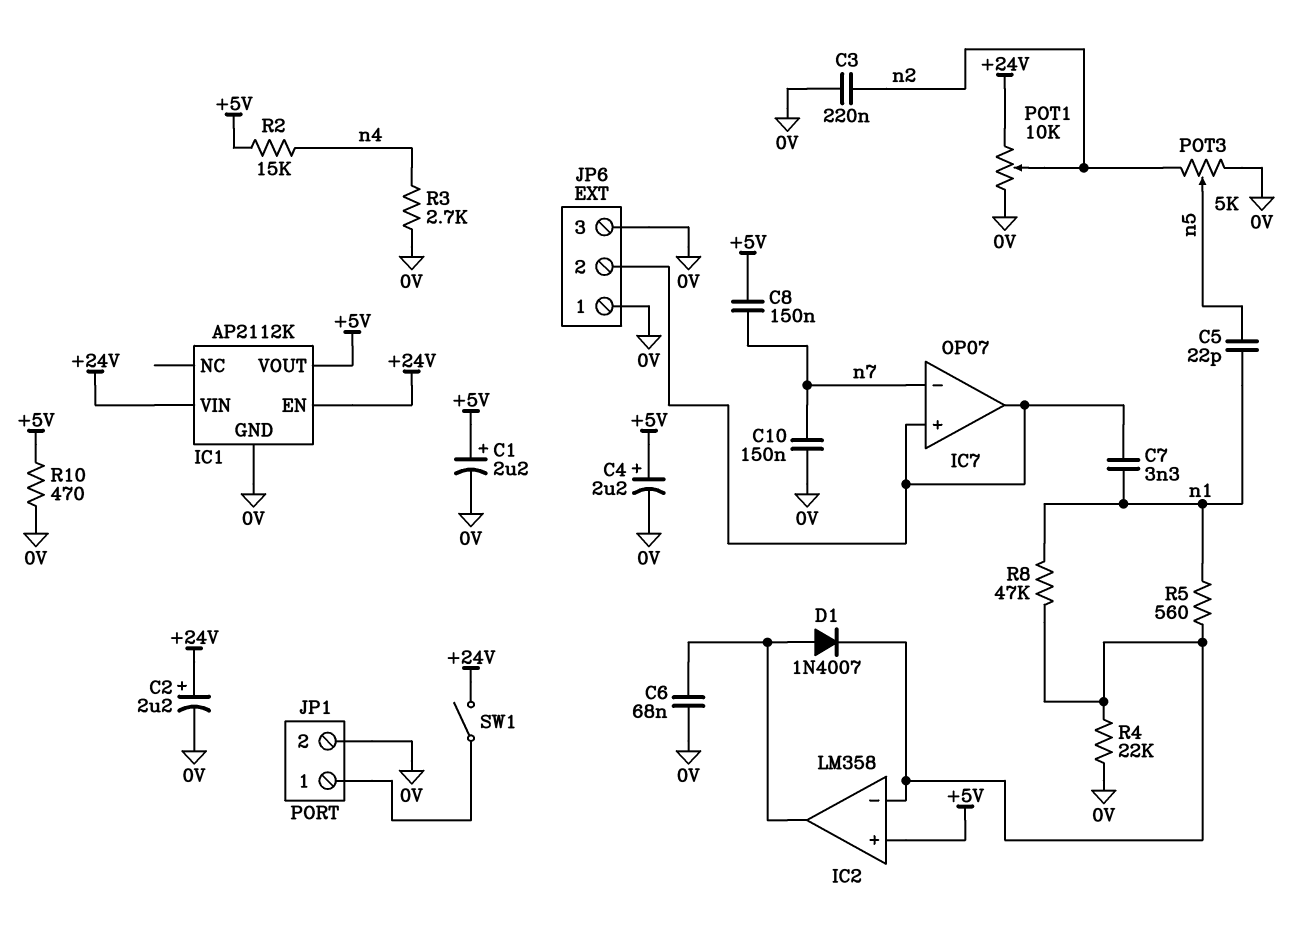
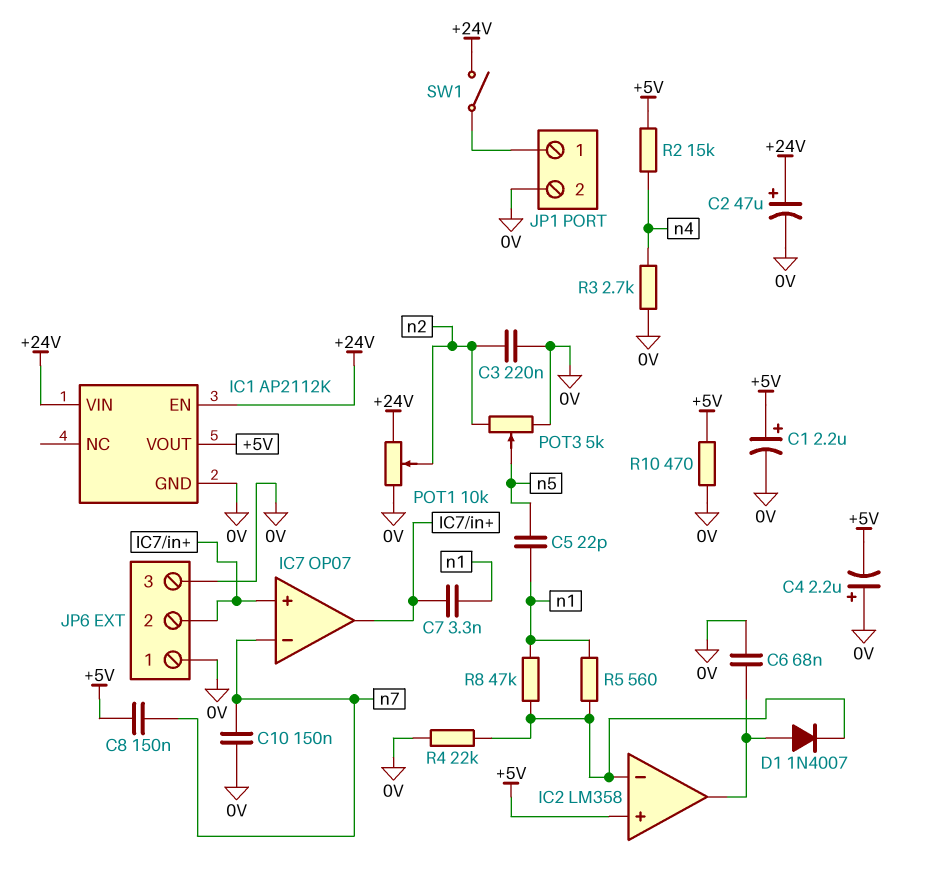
C2: 2.2uF (plus +24V, minus 0V) -> 47uF (plus +24V, minus 0V)
C4: 2.2uF (plus +5V, minus 0V) -> 2.2uF (plus 0V, minus +5V)

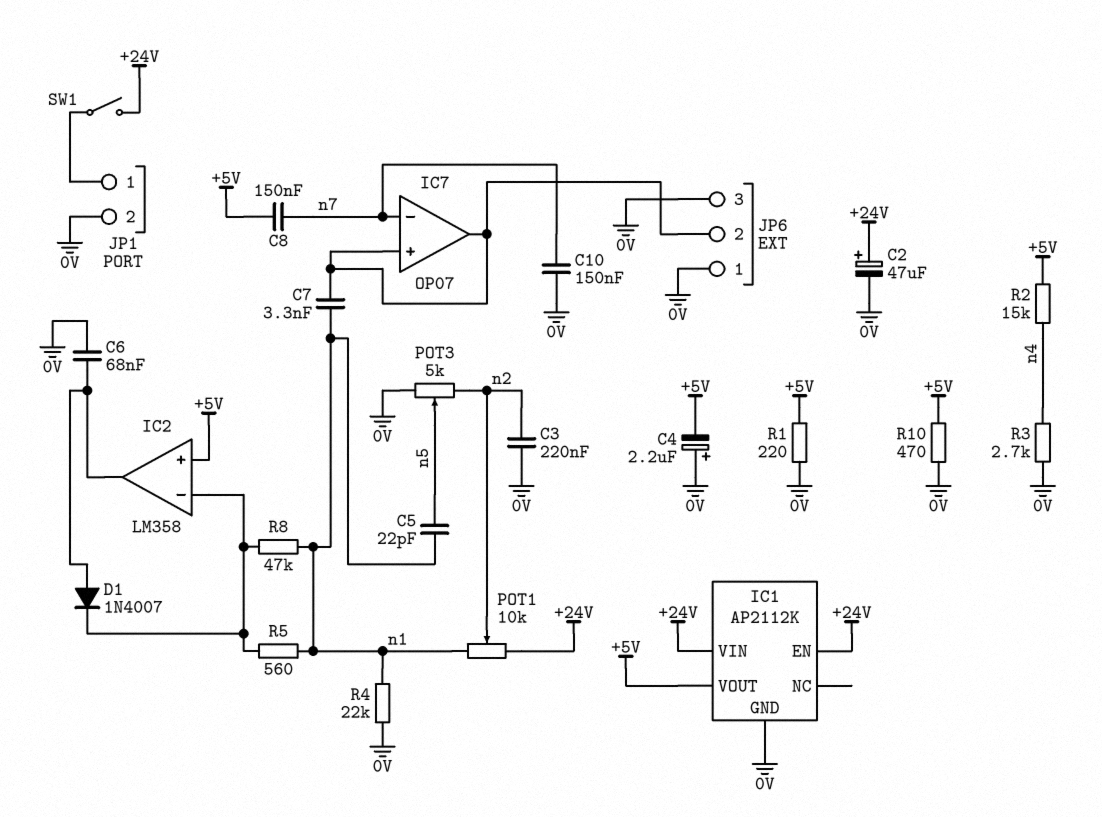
C1: 2.2uF (plus +5V, minus 0V) -> none
POT1: 10k (+24V, 0V, wiper n2) -> 10k (+24V, n1, wiper n2)
R1: none -> 220 (+5V, 0V)
R4: 22k (0V, IC2/in-) -> 22k (0V, n1)

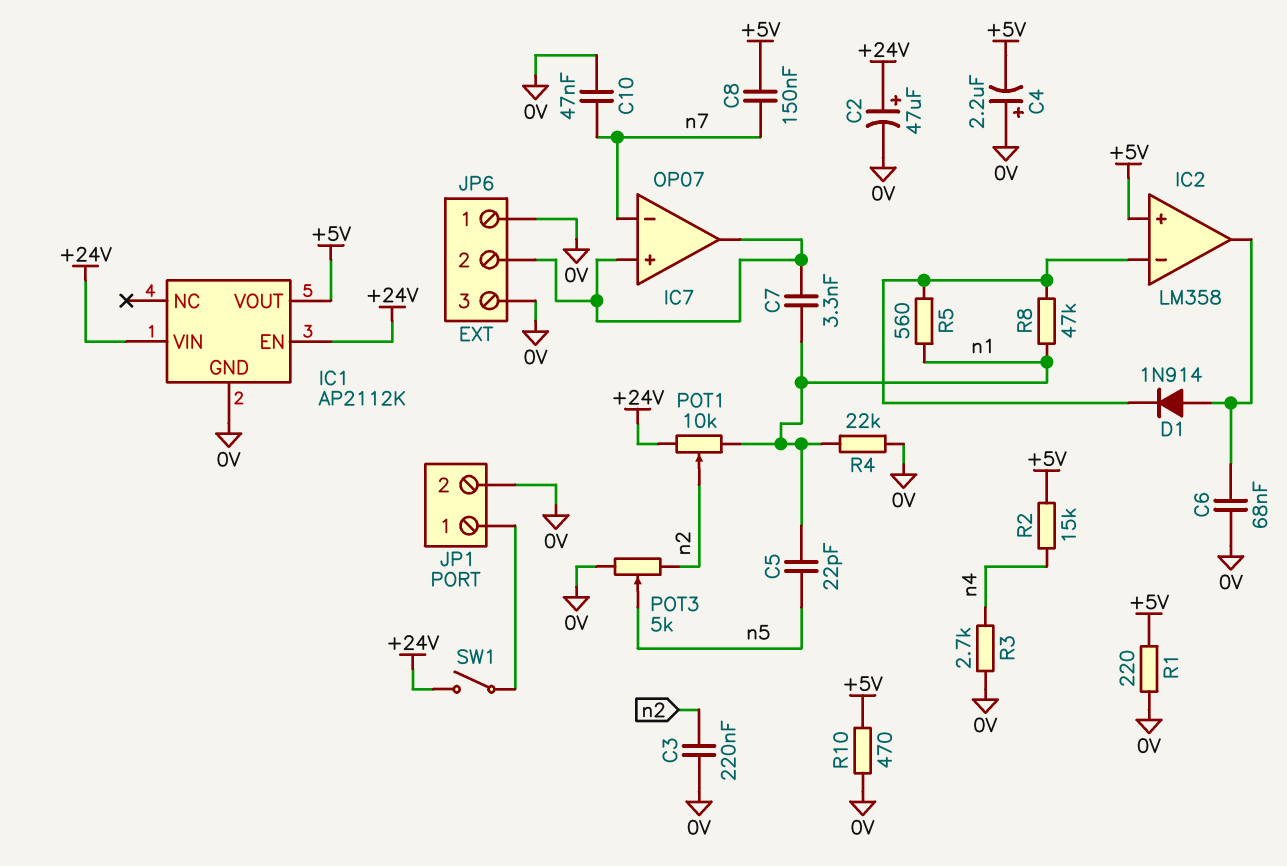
C10: 150nF (0V, n7) -> 47nF (0V, n7)
D1: diode 1N4007 (A IC2/out, K IC2/in-) -> diode 1N914 (A IC2/out, K IC2/in-)

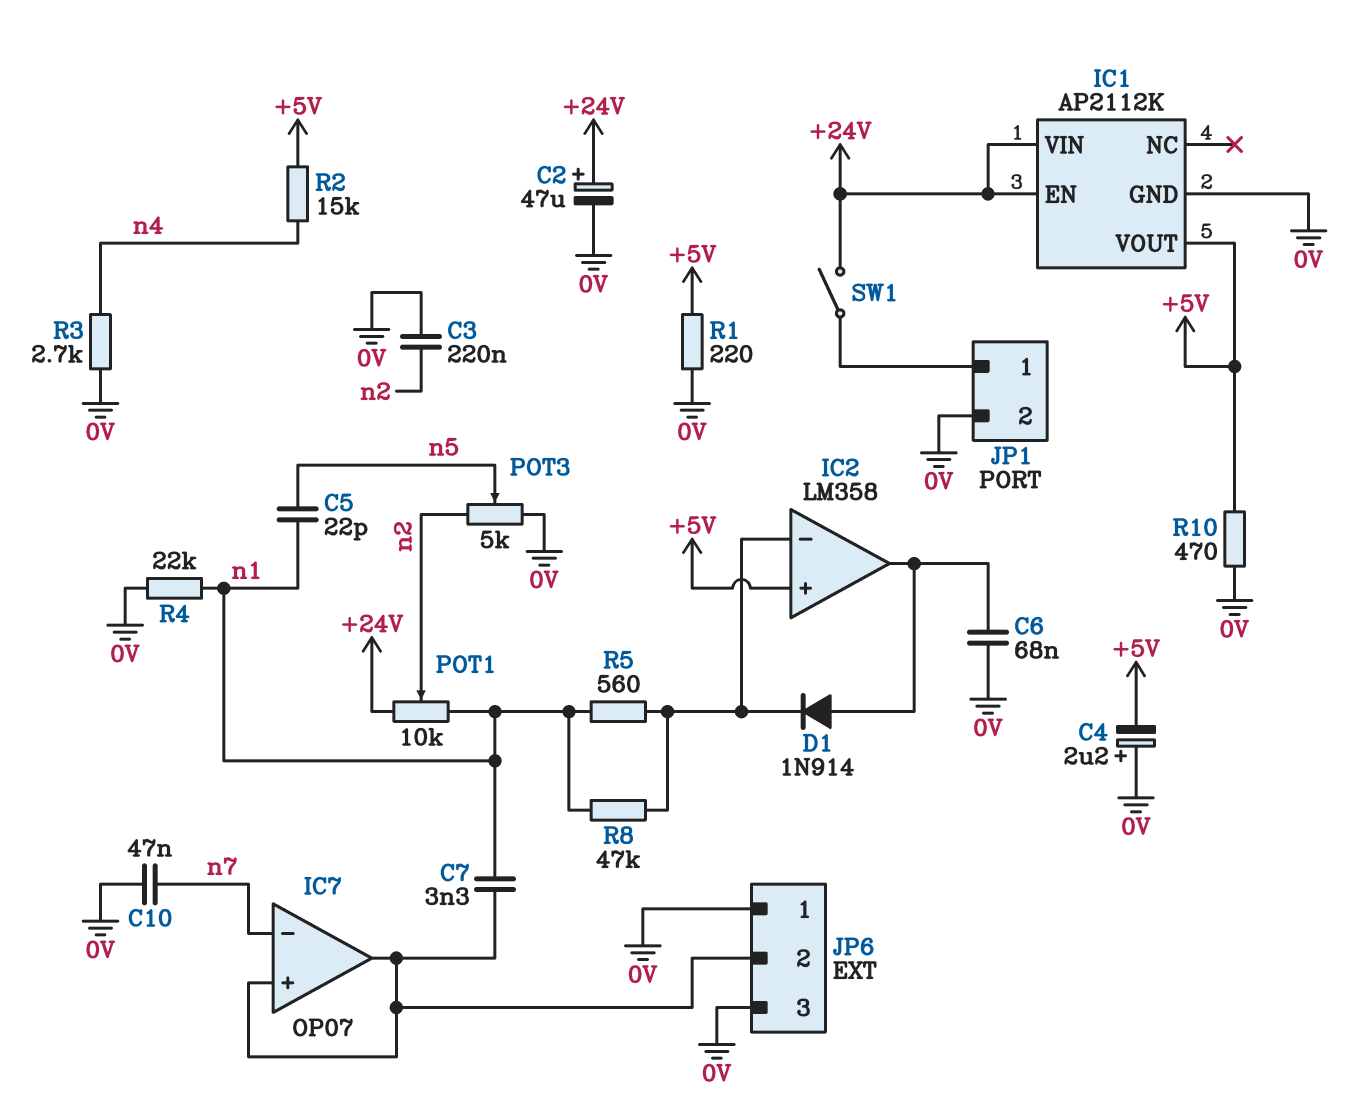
C8: 150nF (+5V, n7) -> none

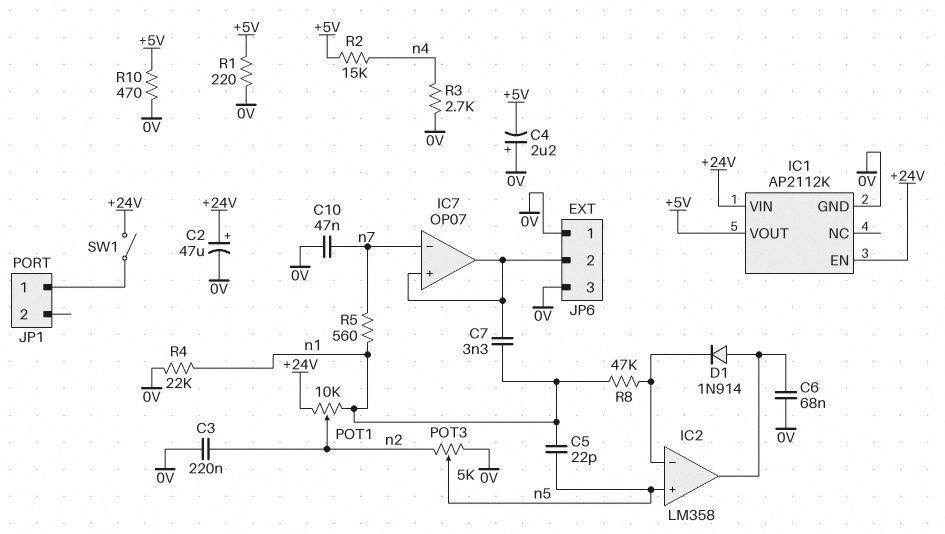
IC2 pin in+: +5V -> n5
JP1 pin 2: 0V -> none
R5: 560 (IC2/in-, n1) -> 560 (n1, n7)

